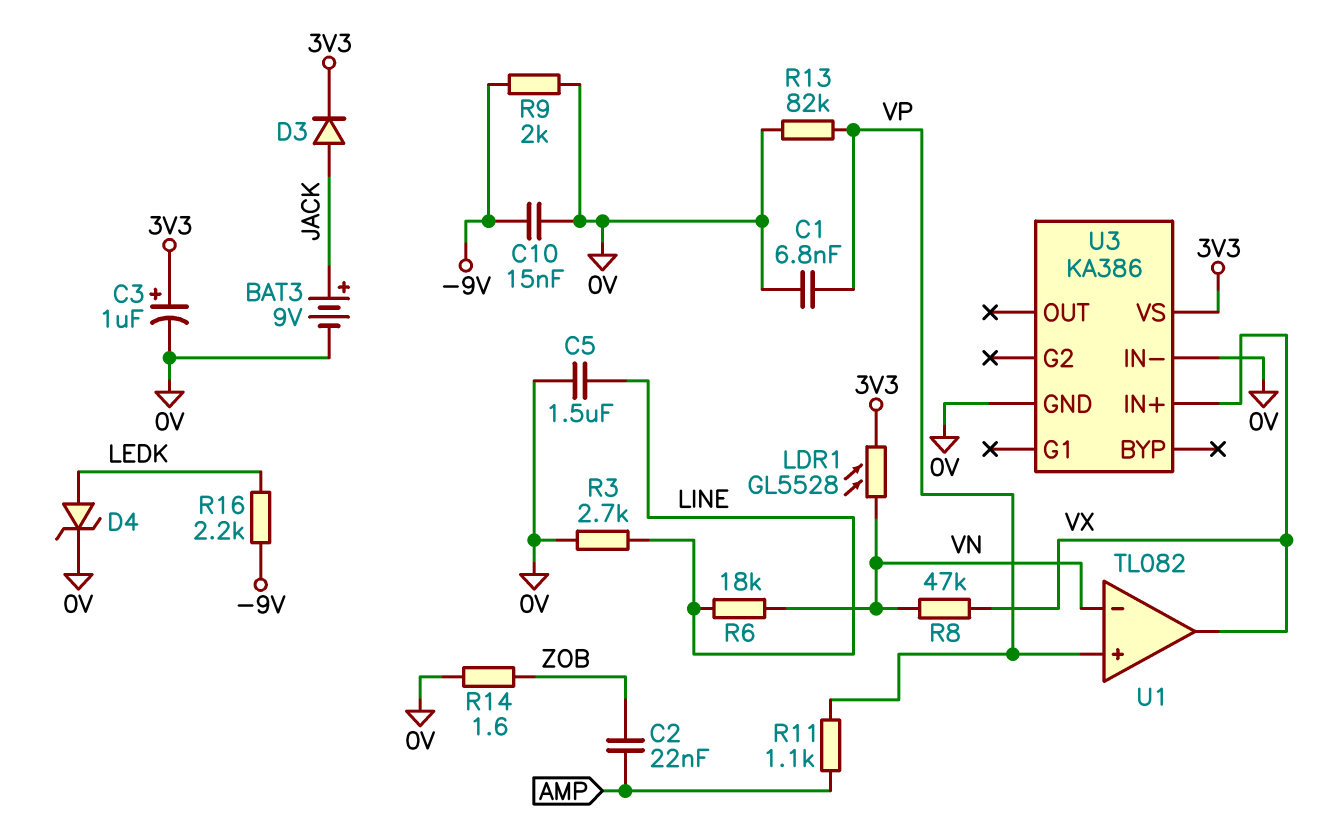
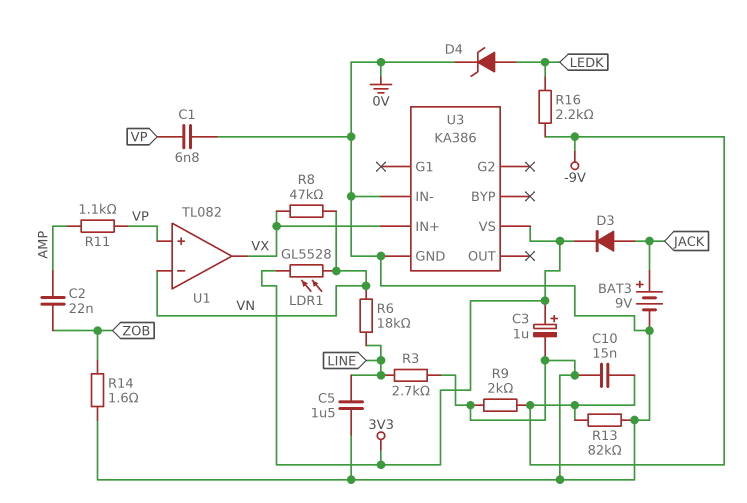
R13: 82k (0V, VP) -> 82k (-9V, 0V)

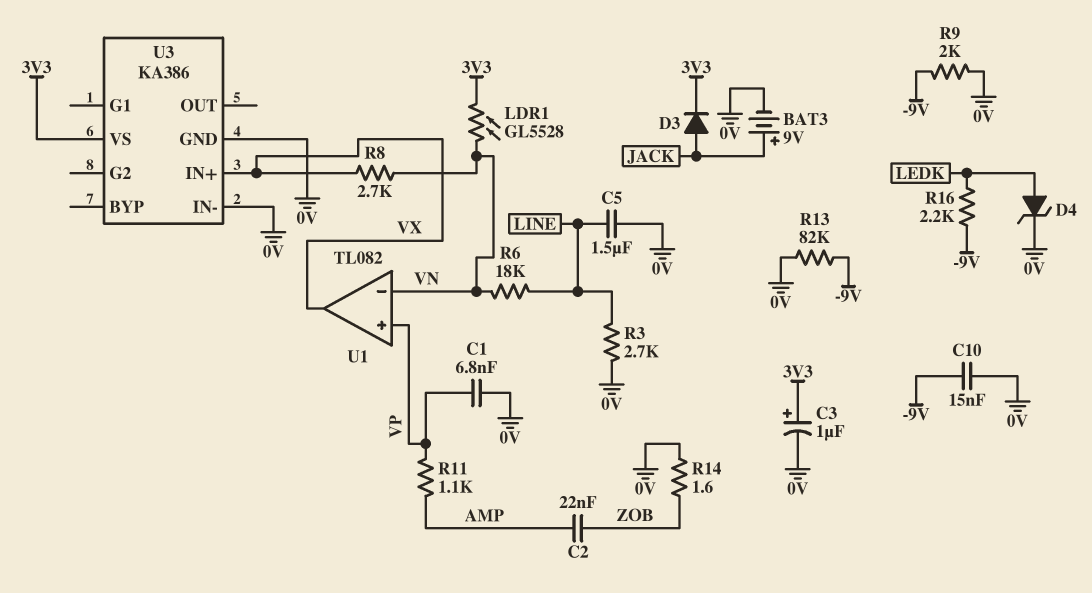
R8: 47k (VN, VX) -> 2.7k (VN, VX)

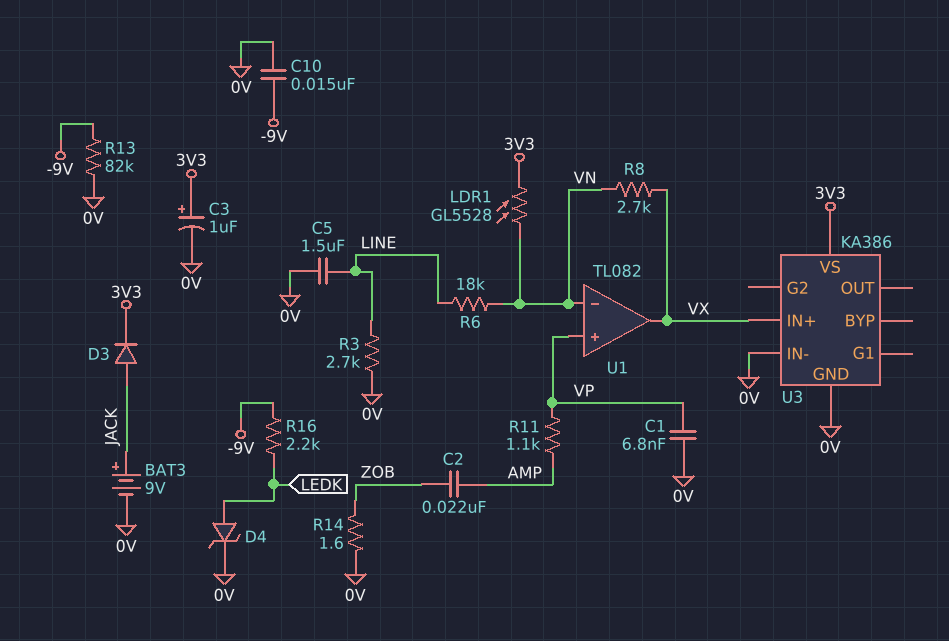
R9: 2k (-9V, 0V) -> none

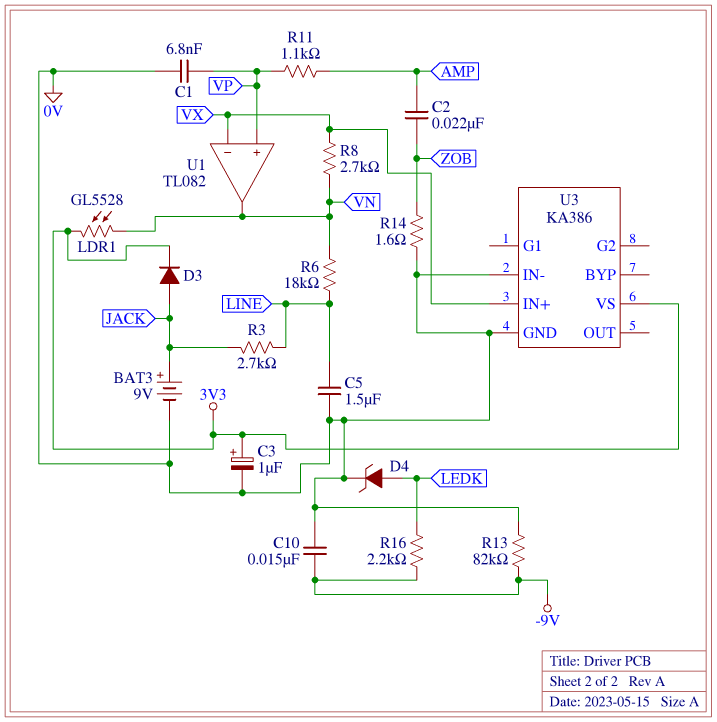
R3: 2.7k (0V, LINE) -> 2.7k (JACK, LINE)
U1 pin in-: VN -> VX
U1 pin out: VX -> VN

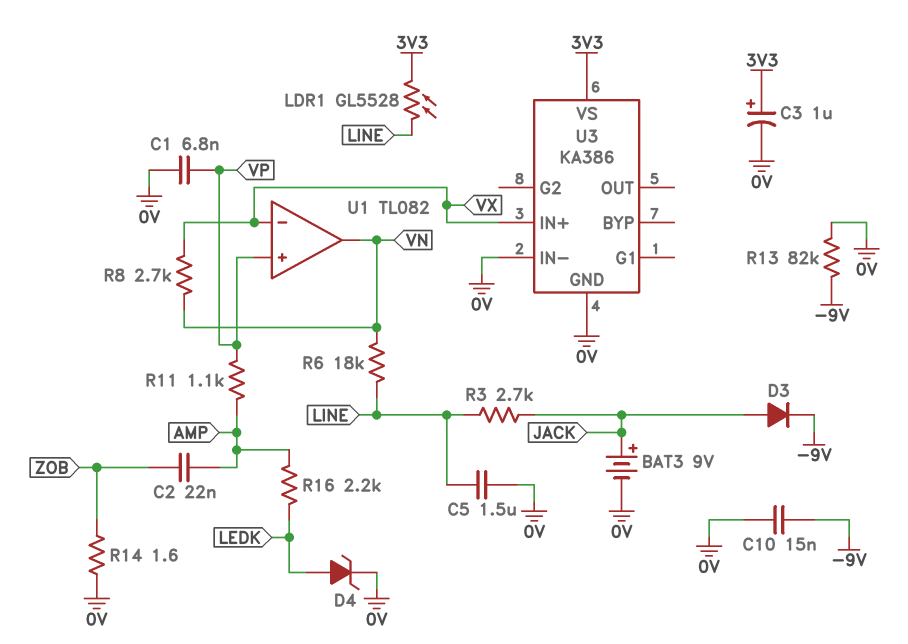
D3: diode (A JACK, K 3V3) -> diode (A JACK, K -9V)
LDR1: GL5528 (3V3, VN) -> GL5528 (3V3, LINE)
R16: 2.2k (-9V, LEDK) -> 2.2k (AMP, LEDK)

